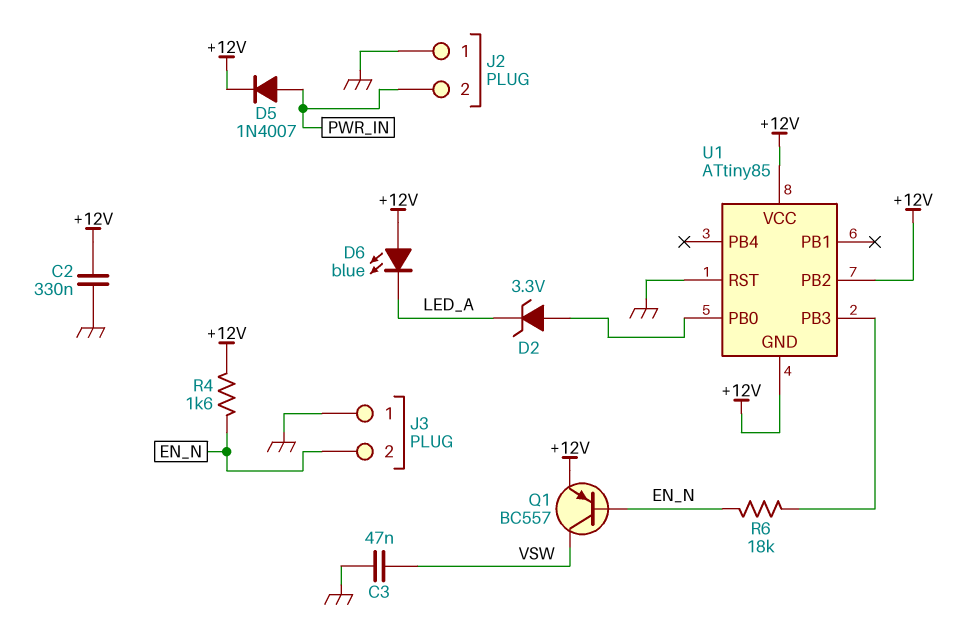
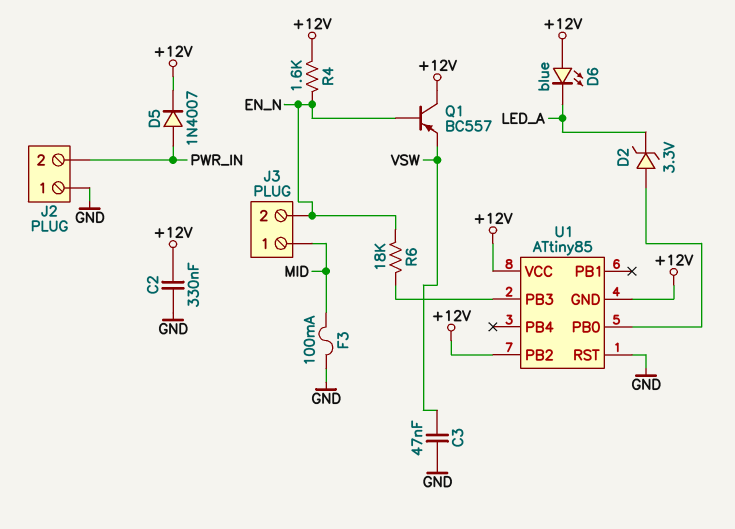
F3: none -> 100mA (GND, MID)
J3 pin 1: GND -> MID
Q1: PNP BC557 (B EN_N, C VSW, E +12V) -> PNP BC557 (B EN_N, C +12V, E VSW)

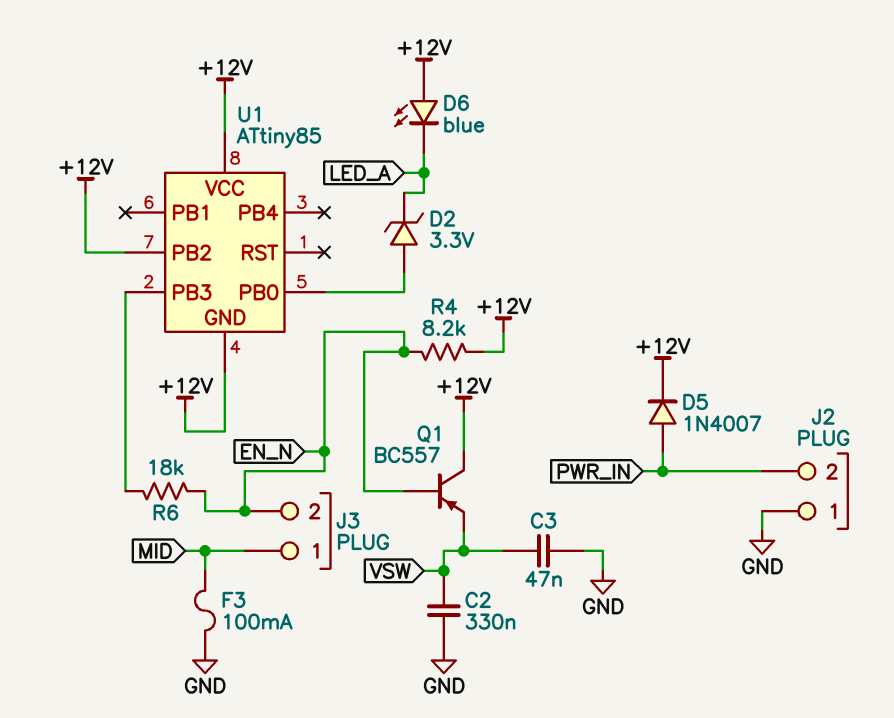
C2: 330nF (+12V, GND) -> 330nF (GND, VSW)
R4: 1.6k (+12V, EN_N) -> 8.2k (+12V, EN_N)
U1 pin RST: GND -> none

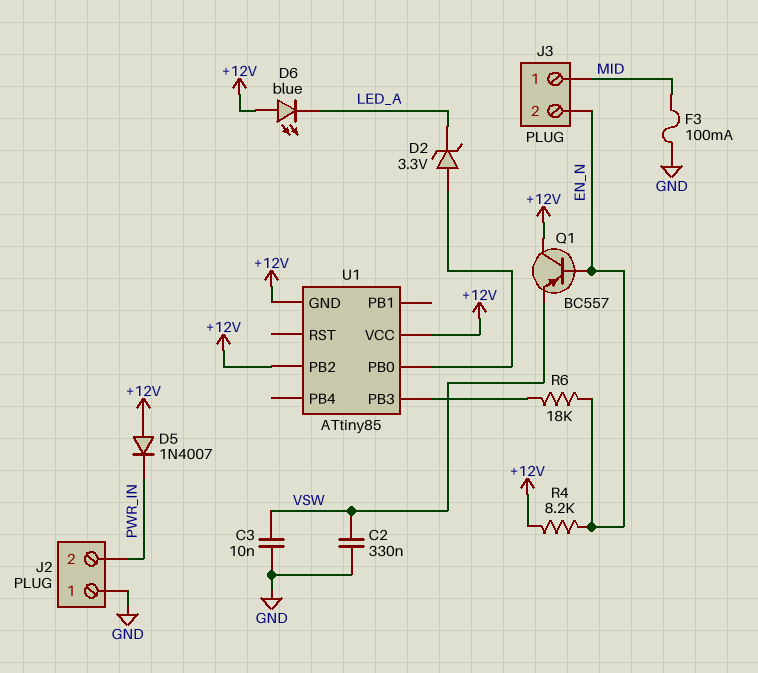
C3: 47nF (GND, VSW) -> 10nF (GND, VSW)
D5: diode 1N4007 (A PWR_IN, K +12V) -> diode 1N4007 (A +12V, K PWR_IN)

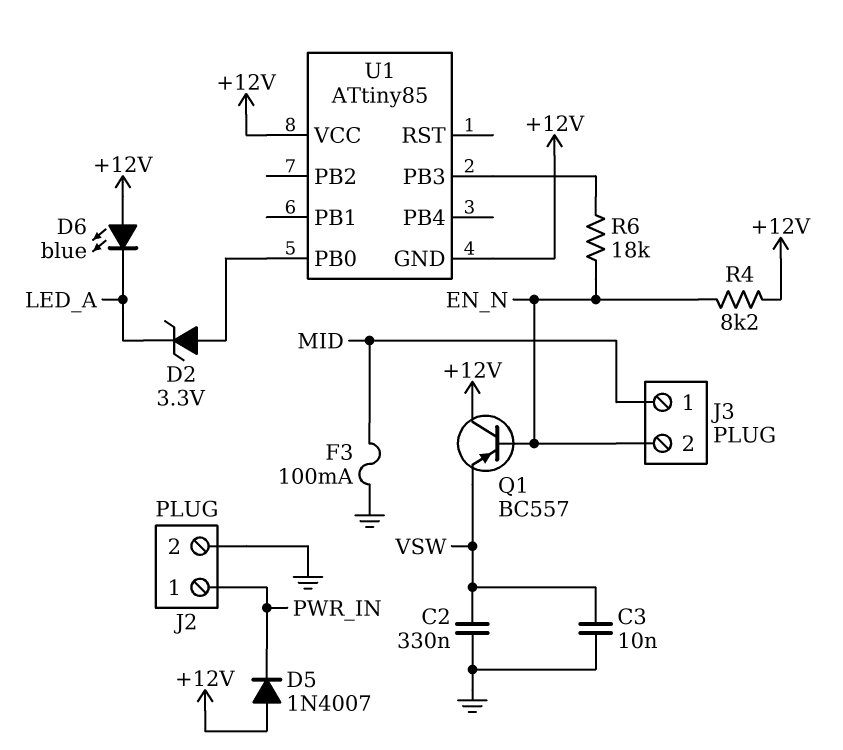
J2 pin 1: GND -> PWR_IN
J2 pin 2: PWR_IN -> GND
U1 pin PB2: +12V -> none

